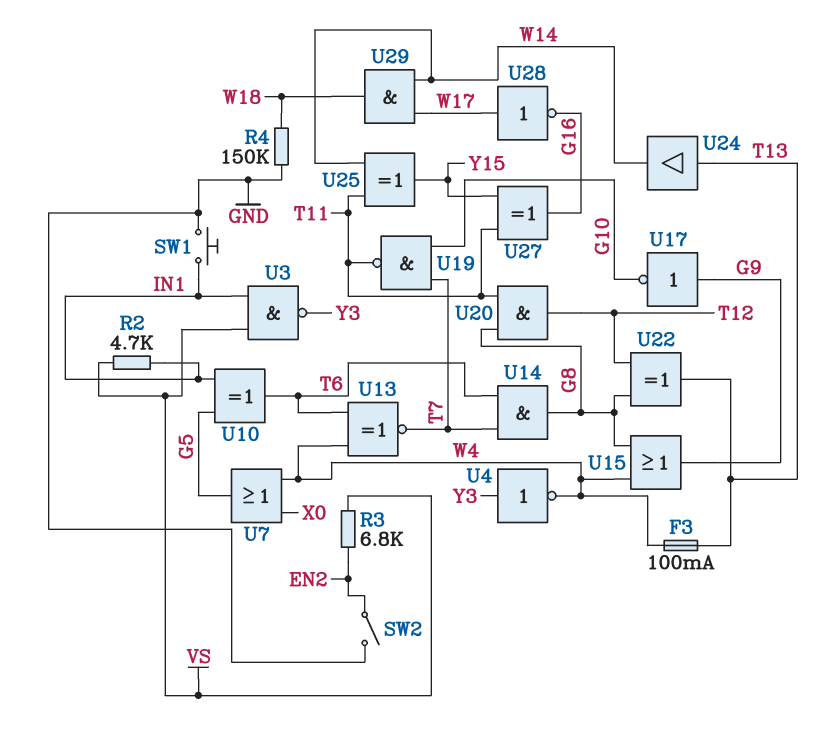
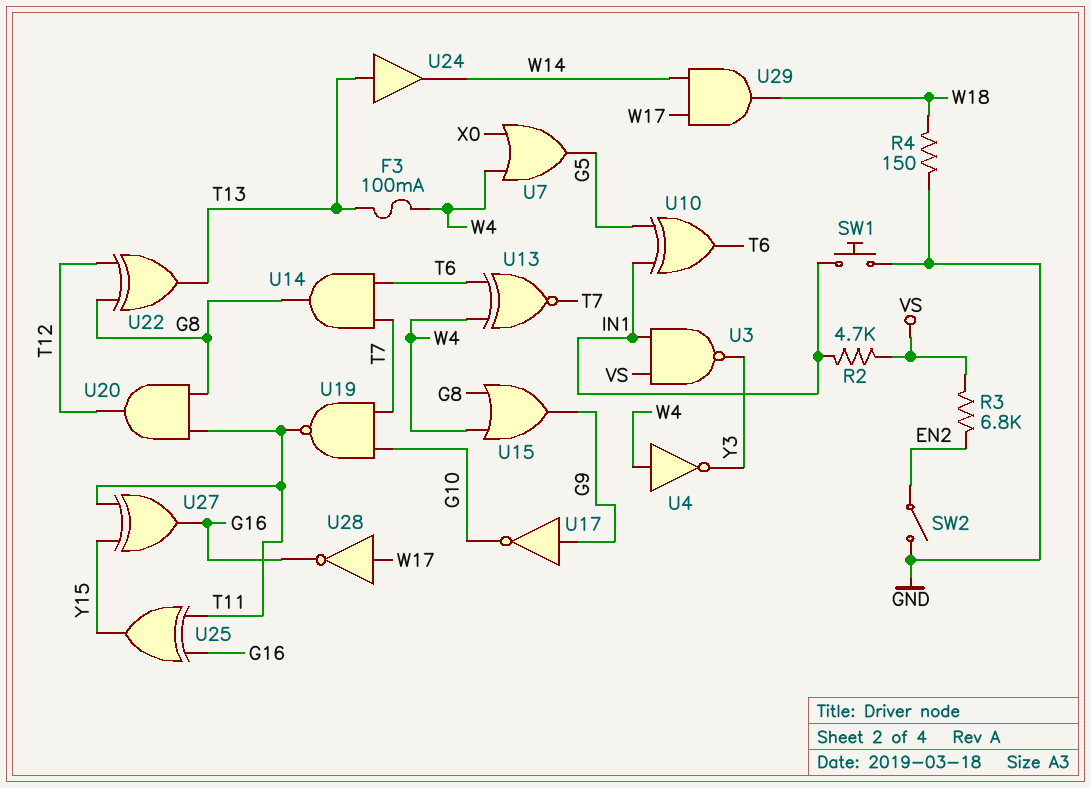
R4: 150k (GND, W18) -> 150 (GND, W18)
U4: NOT (in Y3, out W4) -> NOT (in W4, out Y3)
U25: XOR (in T11, in W14, out Y15) -> XOR (in G16, in T11, out Y15)

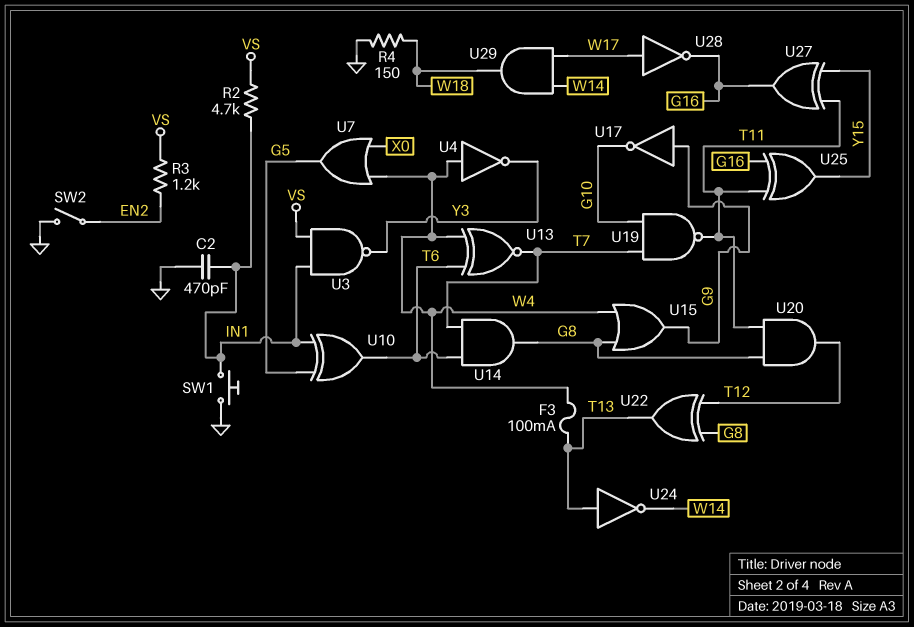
C2: none -> 470pF (GND, IN1)
R3: 6.8k (EN2, VS) -> 1.2k (EN2, VS)
U24: buffer (in T13, out W14) -> NOT (in T13, out W14)

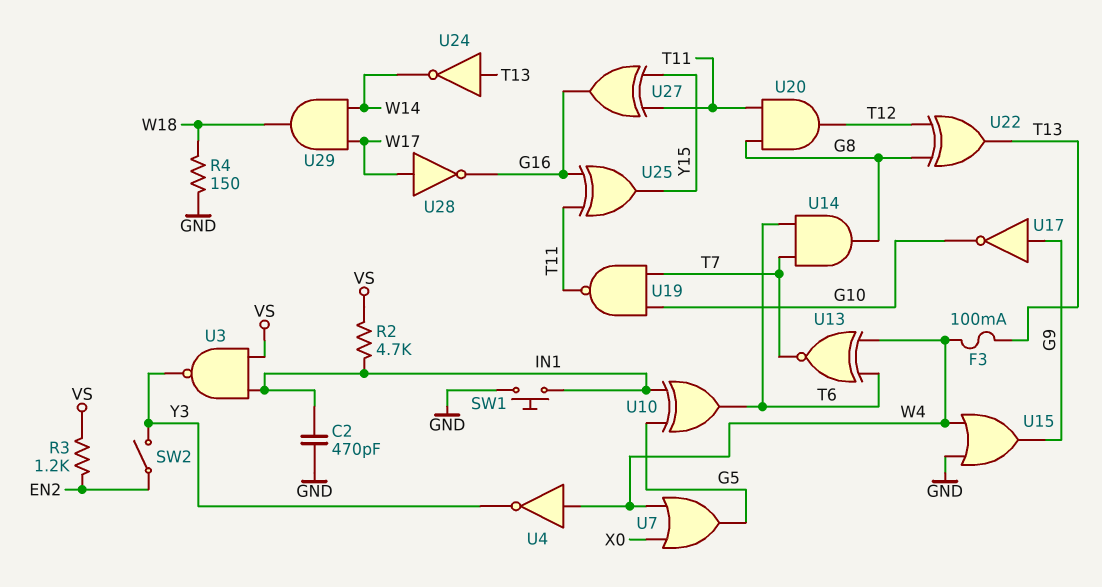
SW2: switch (EN2, GND) -> switch (EN2, Y3)
U15: OR (in G8, in W4, out G9) -> OR (in GND, in W4, out G9)

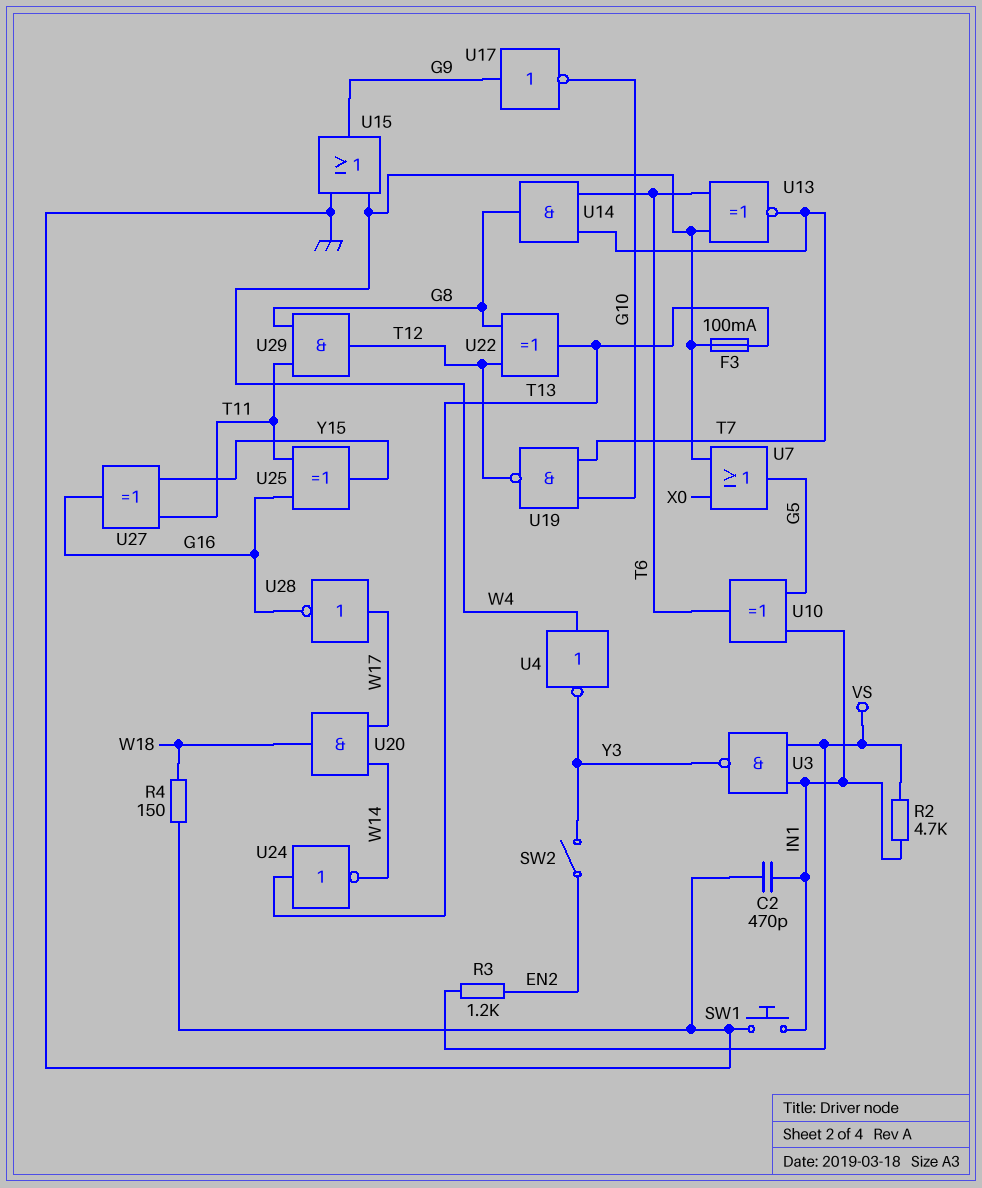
U19: NAND (in G10, in T7, out T11) -> NAND (in G10, in T7, out T12)
U20: AND (in G8, in T11, out T12) -> AND (in W14, in W17, out W18)
U29: AND (in W14, in W17, out W18) -> AND (in G8, in T11, out T12)

